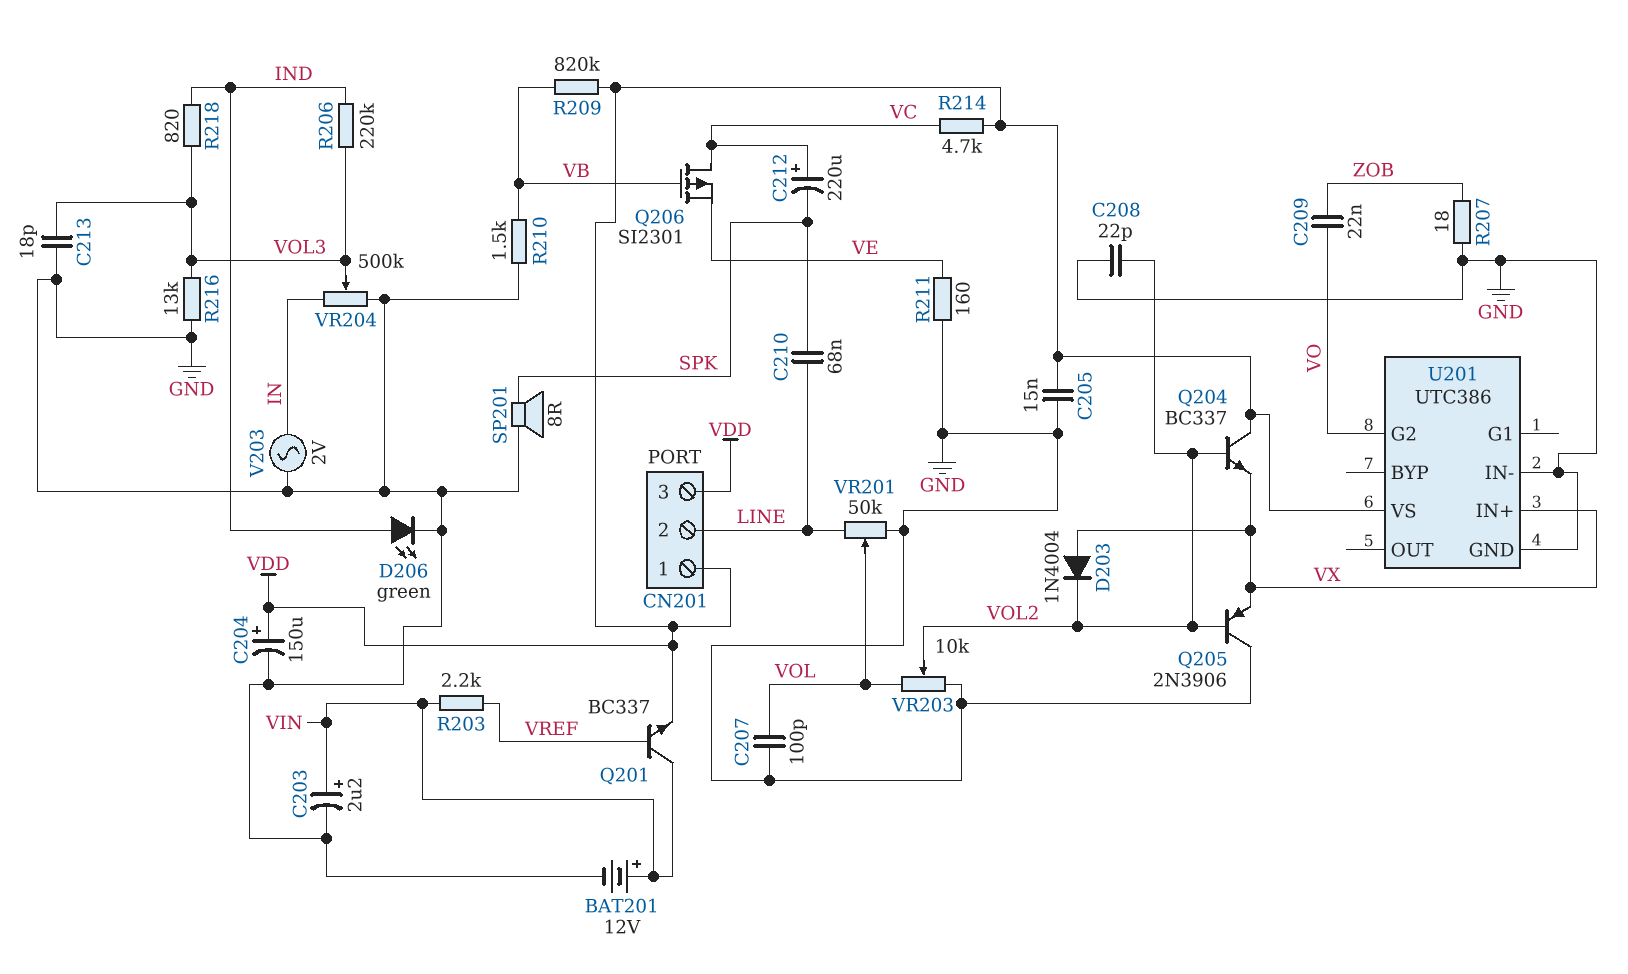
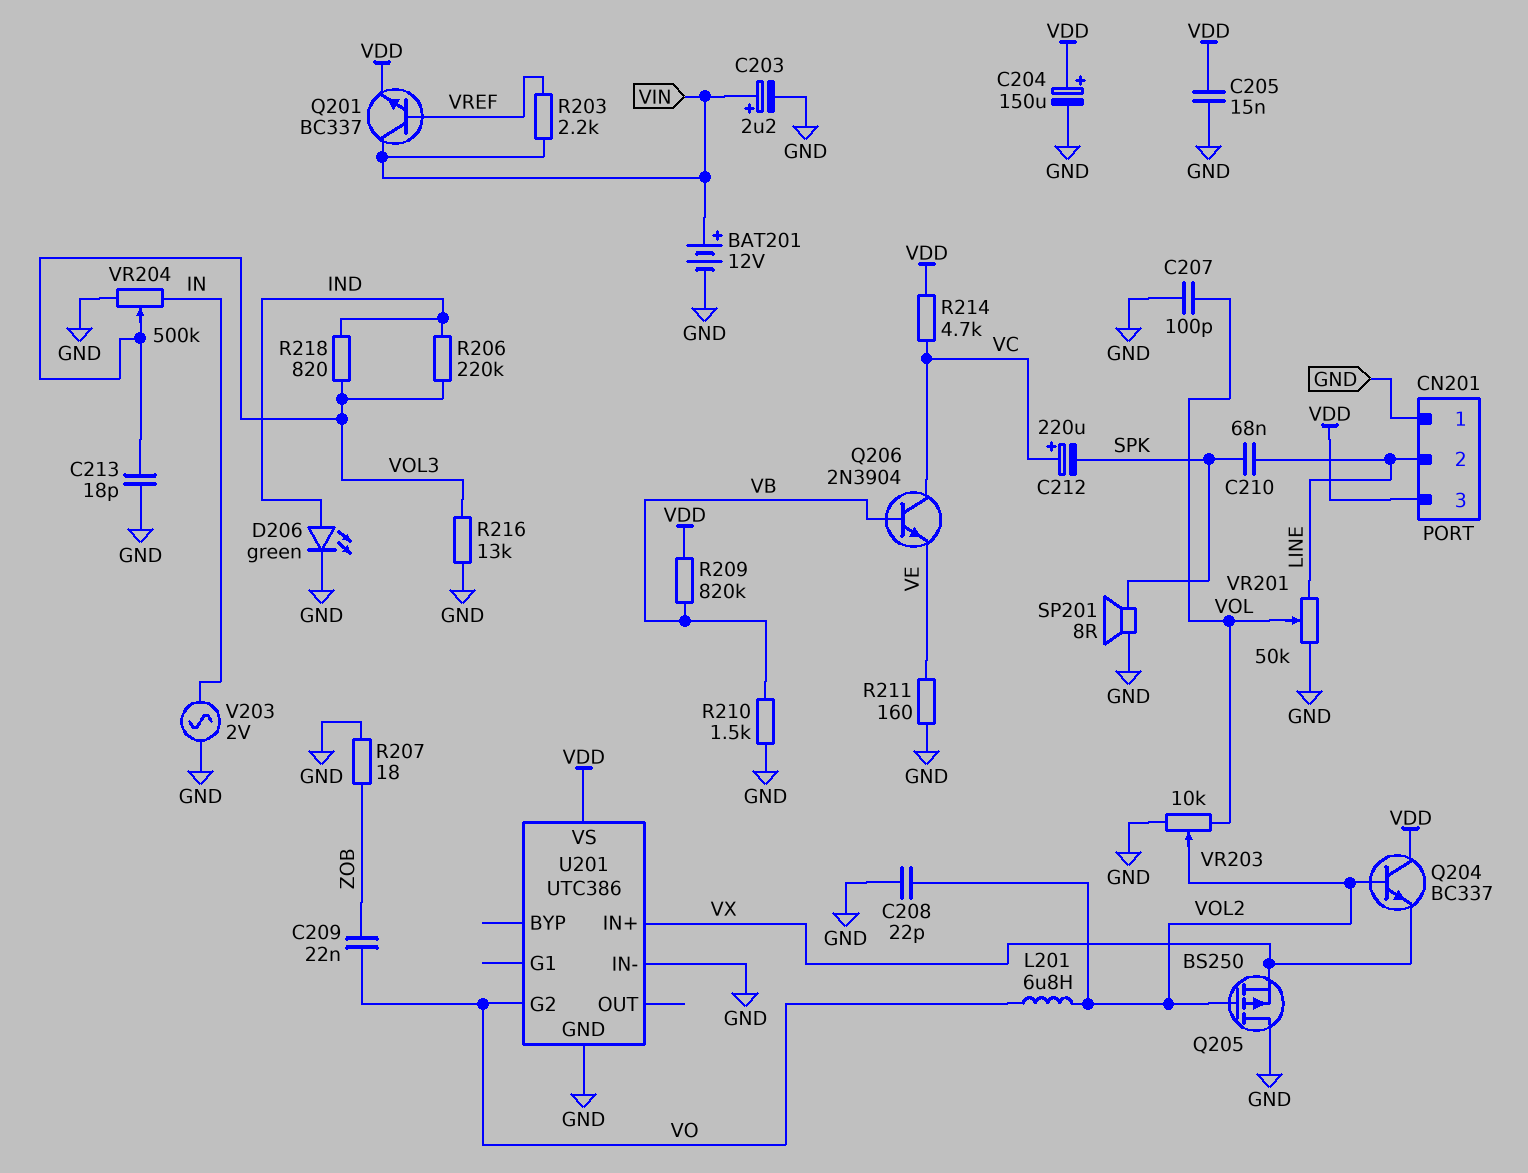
CN201 pin 1: VDD -> GND
D203: diode 1N4004 (A VX, K VOL2) -> none
L201: none -> 6.8uH (VO, VOL2)
Q205: PNP 2N3906 (B VOL2, C GND, E VX) -> PMOS BS250 (G VOL2, D GND, S VX)
Q206: PMOS SI2301 (G VB, D VC, S VE) -> NPN 2N3904 (B VB, C VC, E VE)

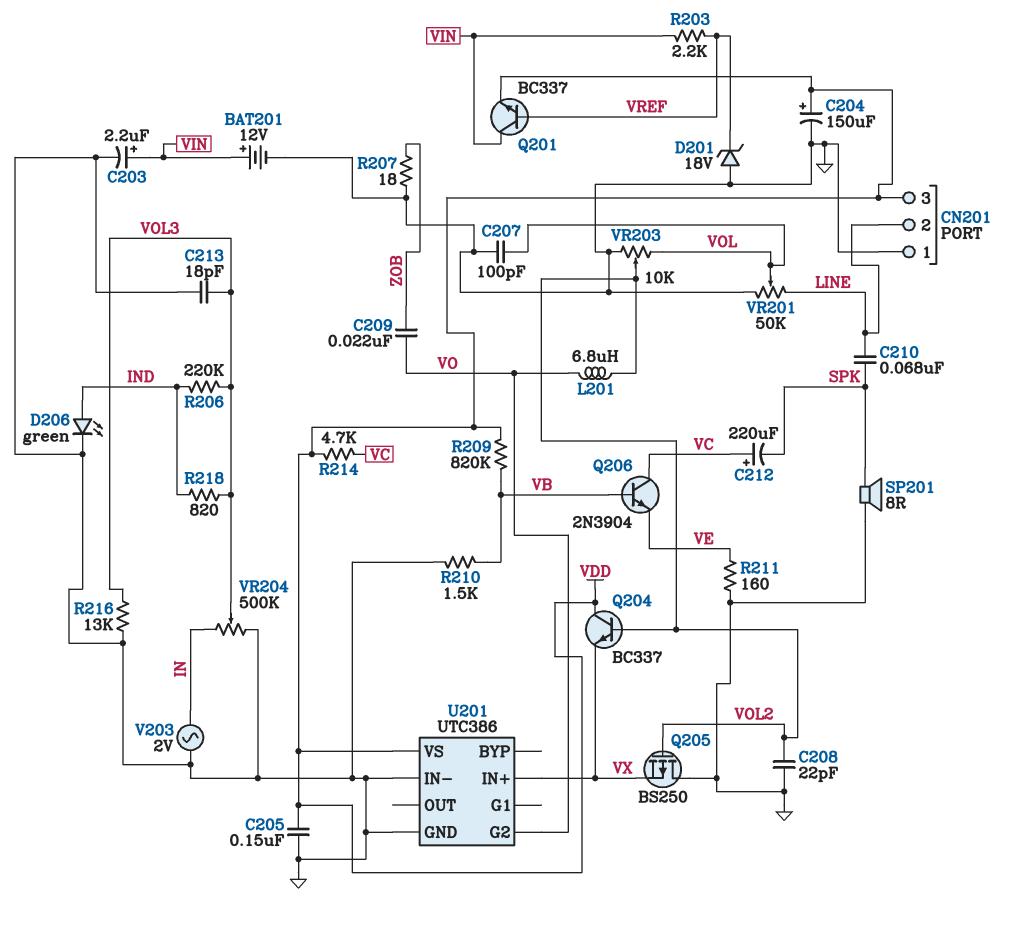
C205: 15nF (GND, VDD) -> 150nF (GND, VDD)
D201: none -> zener 18V (A GND, K VREF)

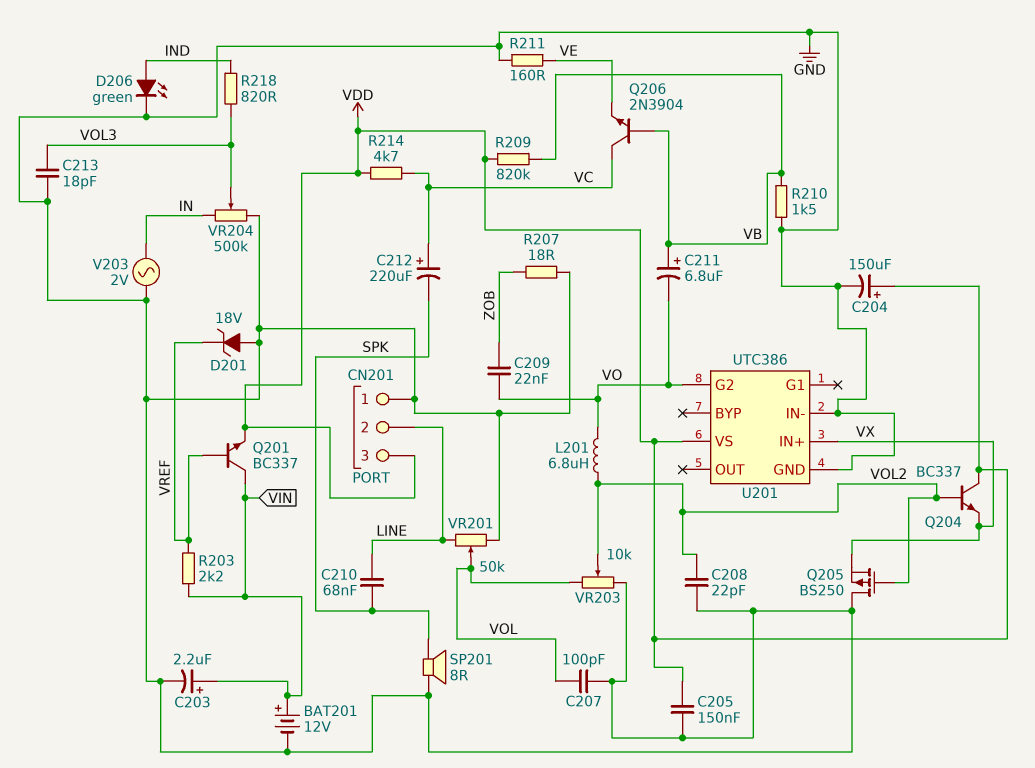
C211: none -> 6.8uF (plus VB, minus VO)
R206: 220k (IND, VOL3) -> none
R216: 13k (GND, VOL3) -> none

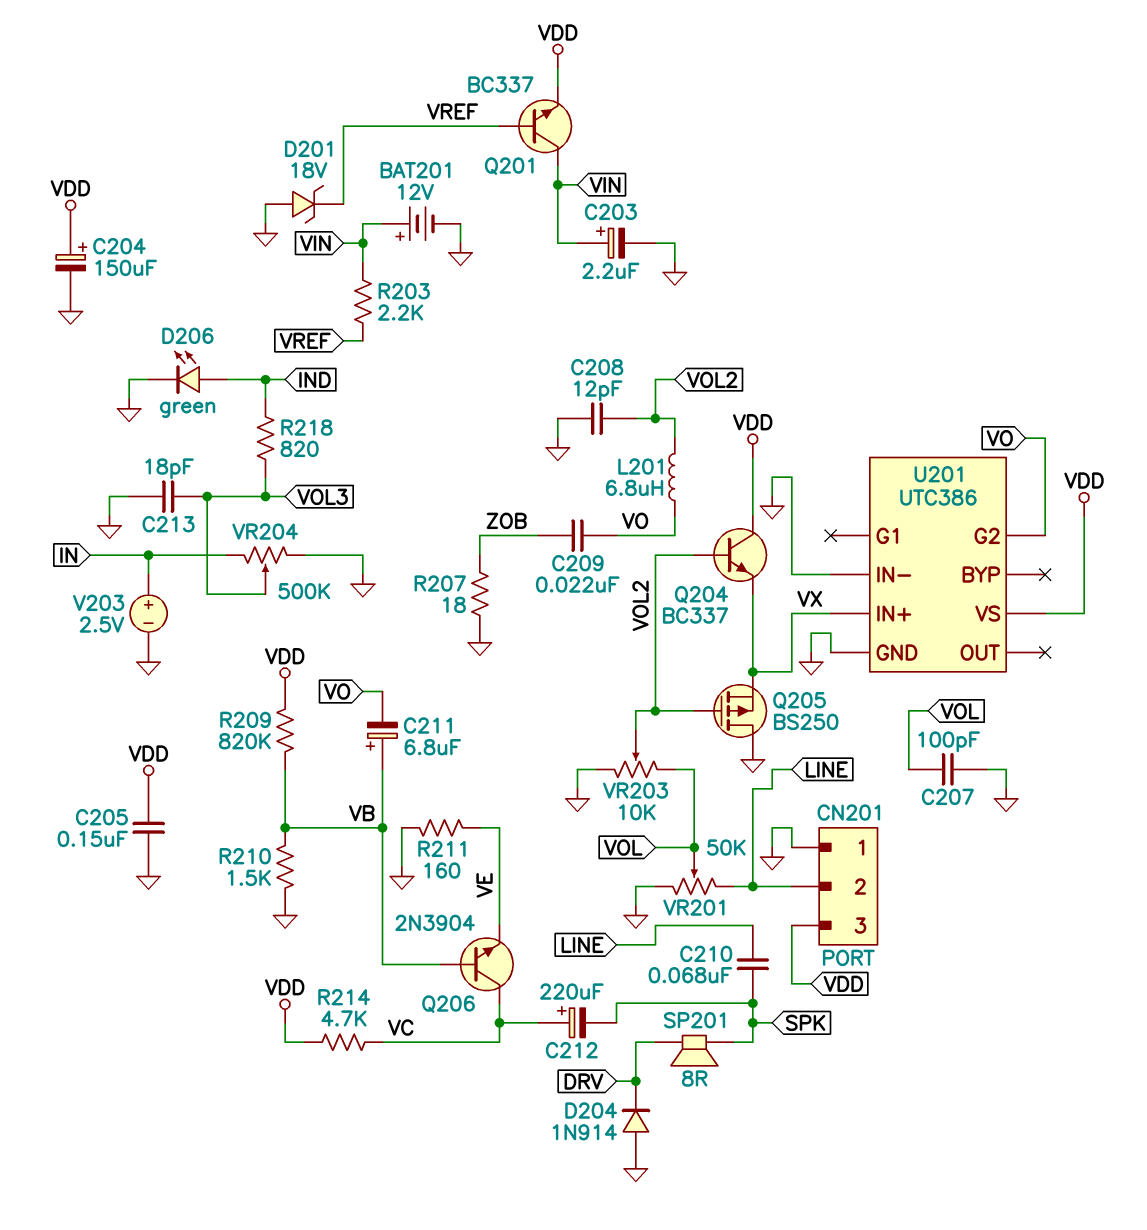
C208: 22pF (GND, VOL2) -> 12pF (GND, VOL2)
D204: none -> diode 1N914 (A GND, K DRV)
SP201: speaker 8R (GND, SPK) -> speaker 8R (DRV, SPK)
V203: AC 2V (GND, IN) -> 2.5V (plus IN, minus GND)

